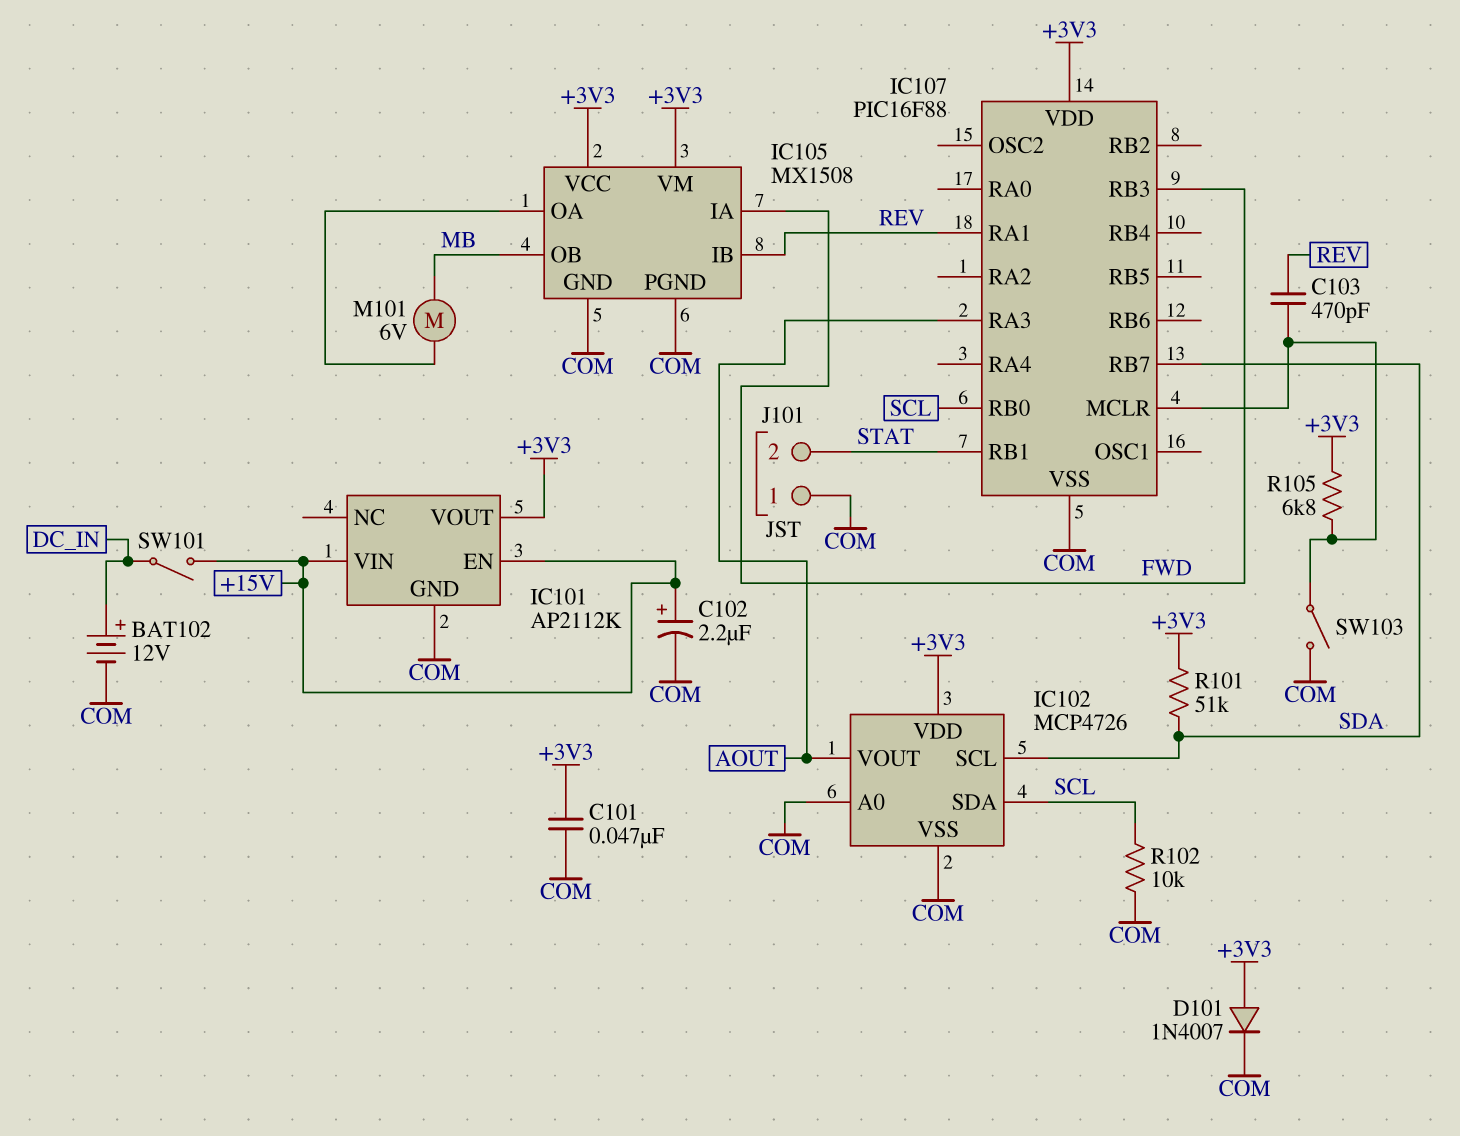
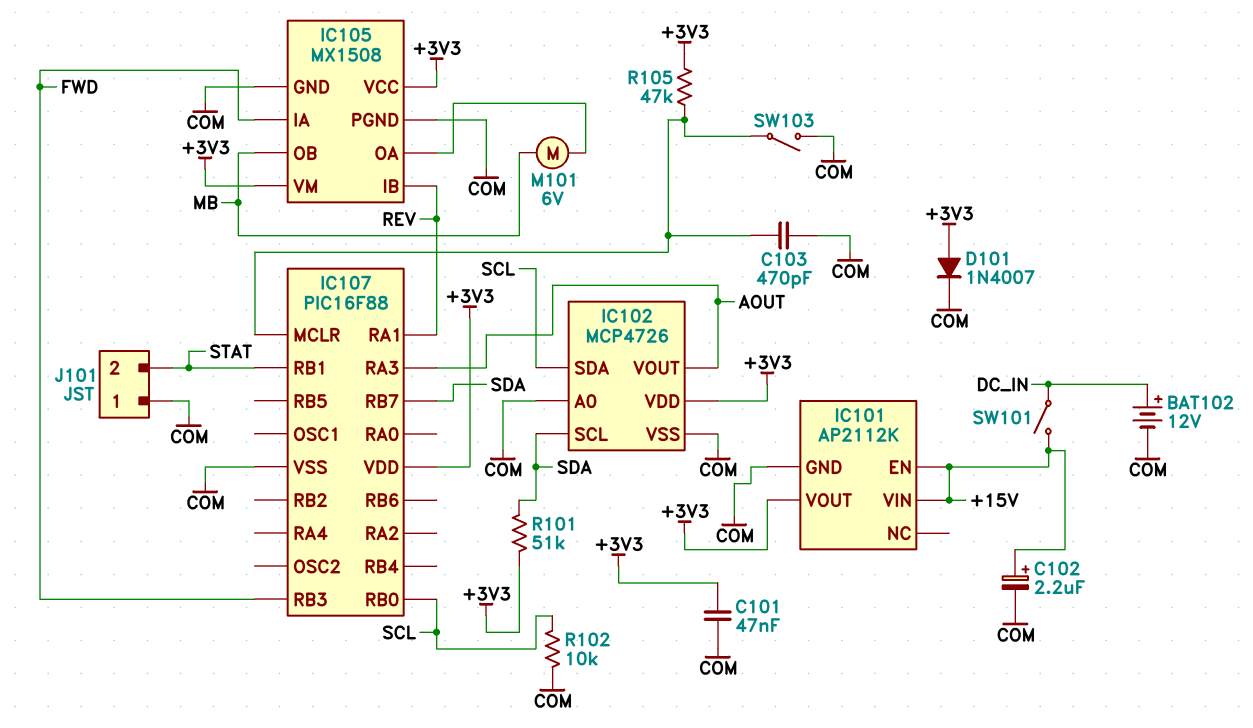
C103: 470pF (IC107/MCLR, REV) -> 470pF (COM, IC107/MCLR)
R105: 6.8k (+3V3, IC107/MCLR) -> 47k (+3V3, IC107/MCLR)

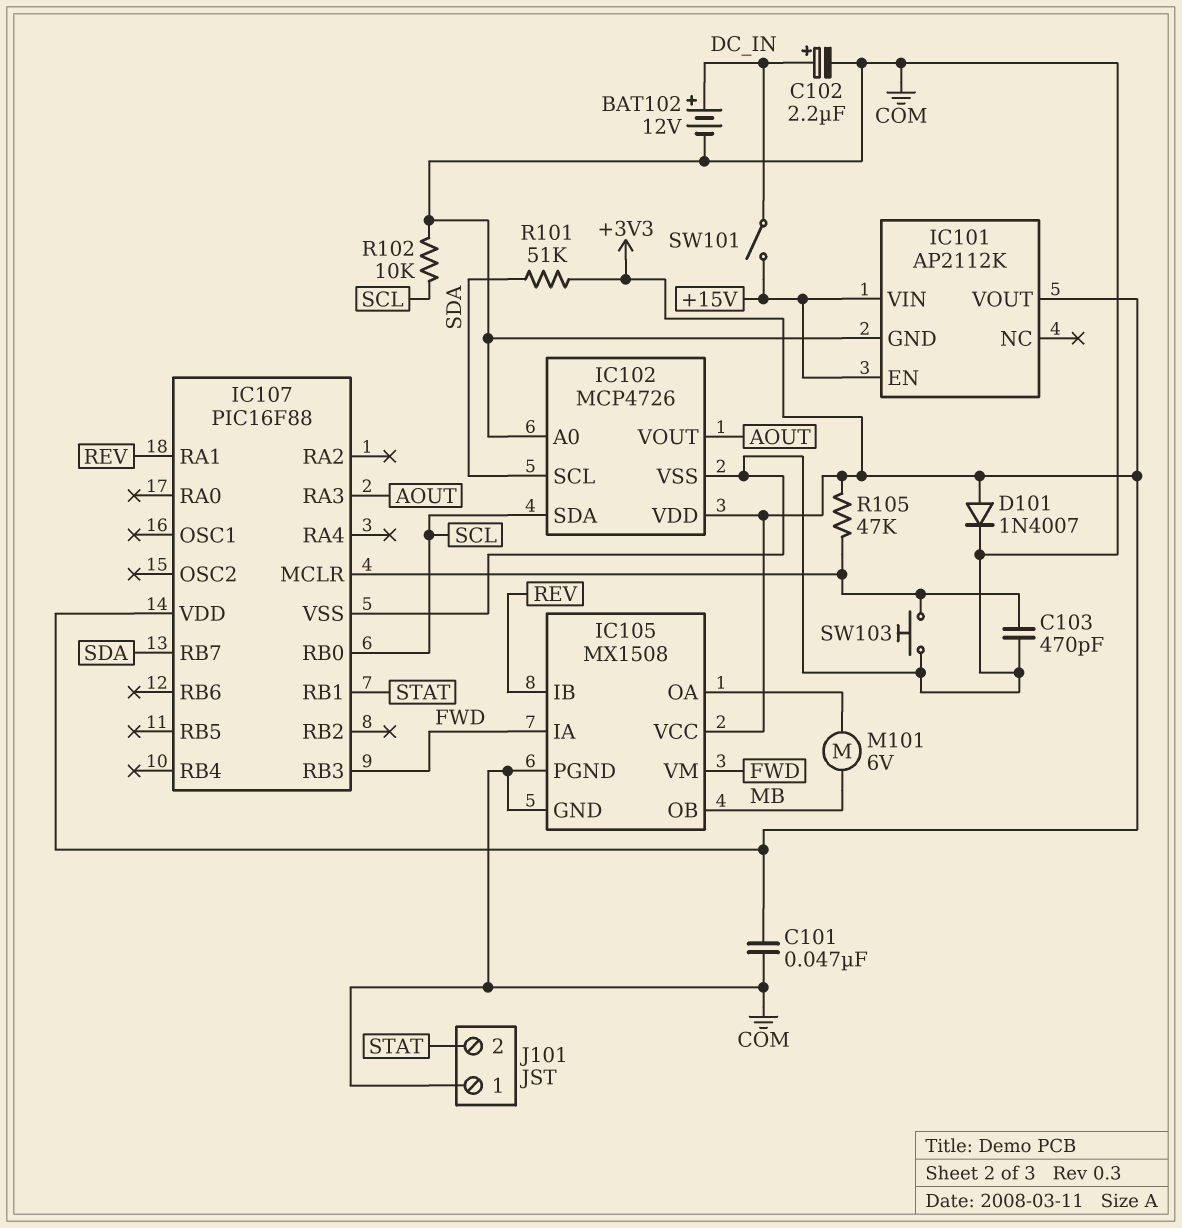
C102: 2.2uF (plus +15V, minus COM) -> 2.2uF (plus DC_IN, minus COM)
IC105 pin VM: +3V3 -> FWD
SW103: switch (COM, IC107/MCLR) -> button (COM, IC107/MCLR)

